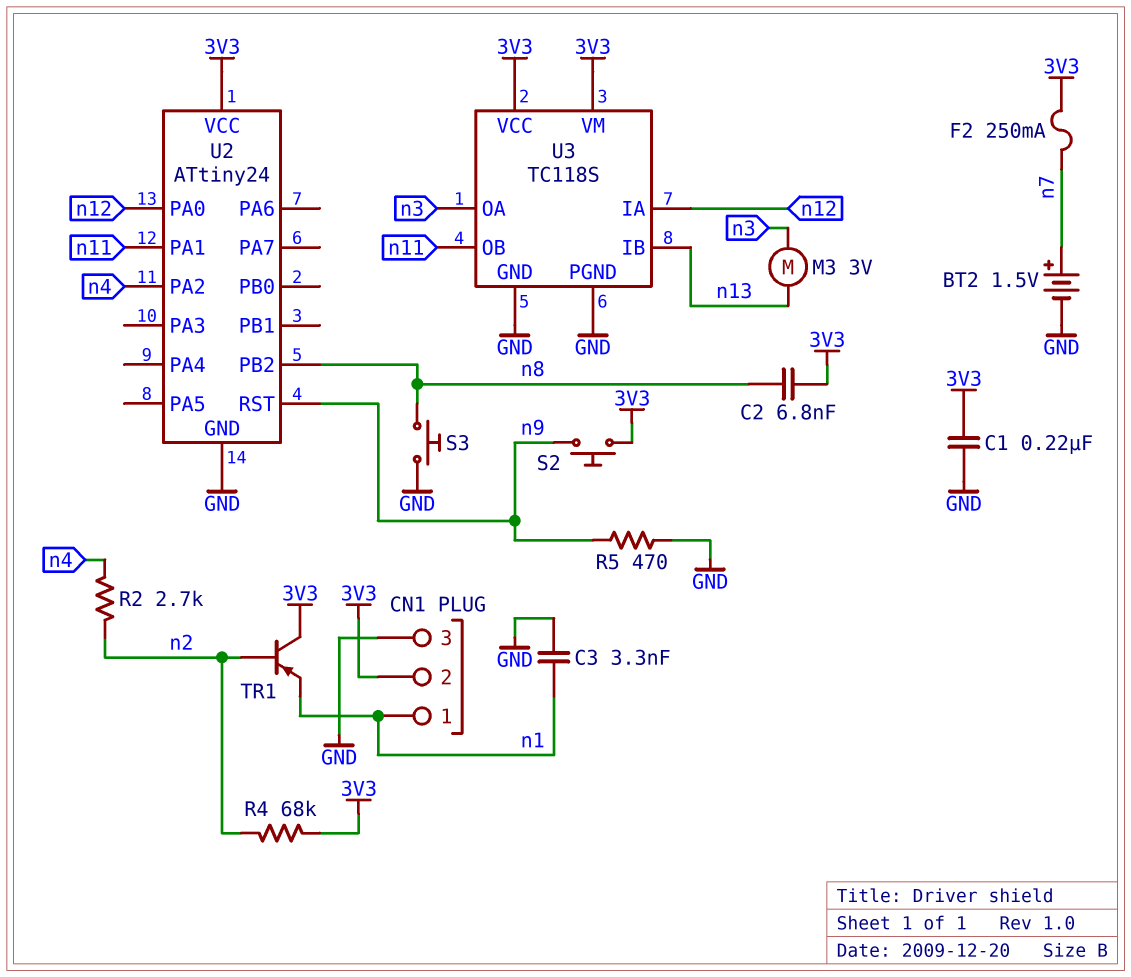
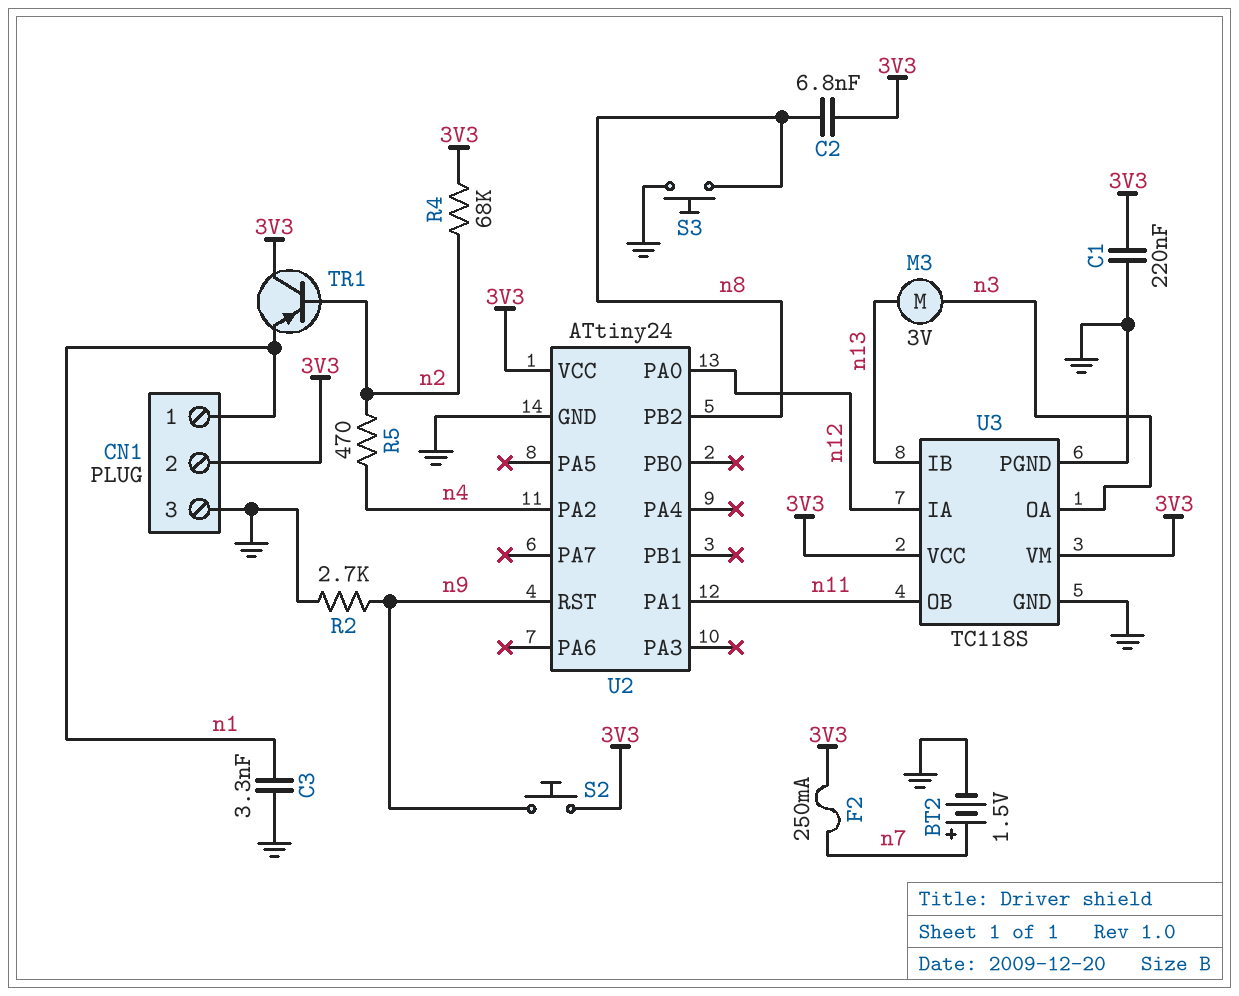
R2: 2.7k (n2, n4) -> 2.7k (GND, n9)
R5: 470 (GND, n9) -> 470 (n2, n4)

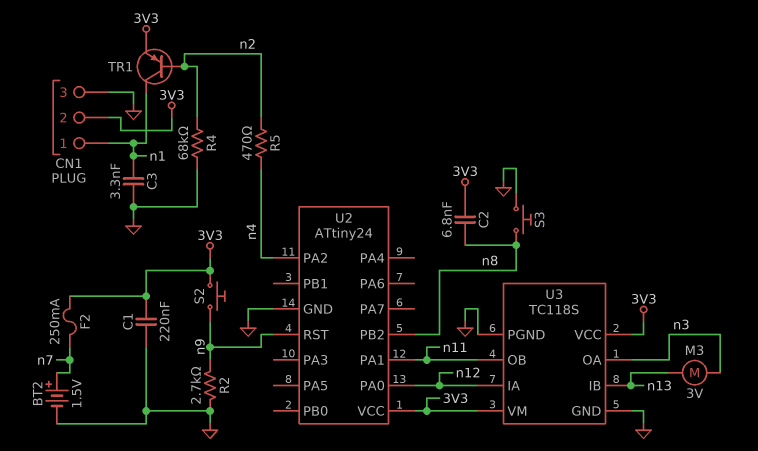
R4: 68k (3V3, n2) -> 68k (GND, n2)
TR1: PNP (B n2, C 3V3, E n1) -> PNP (B n2, C n1, E 3V3)

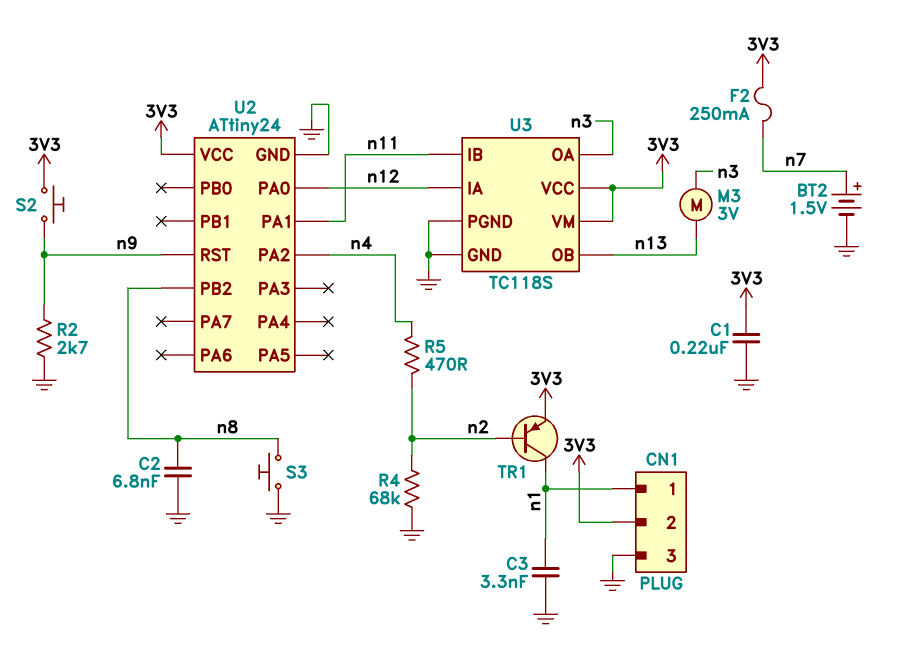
C2: 6.8nF (3V3, n8) -> 6.8nF (GND, n8)
U3 pin IB: n13 -> n11
U3 pin OB: n11 -> n13

